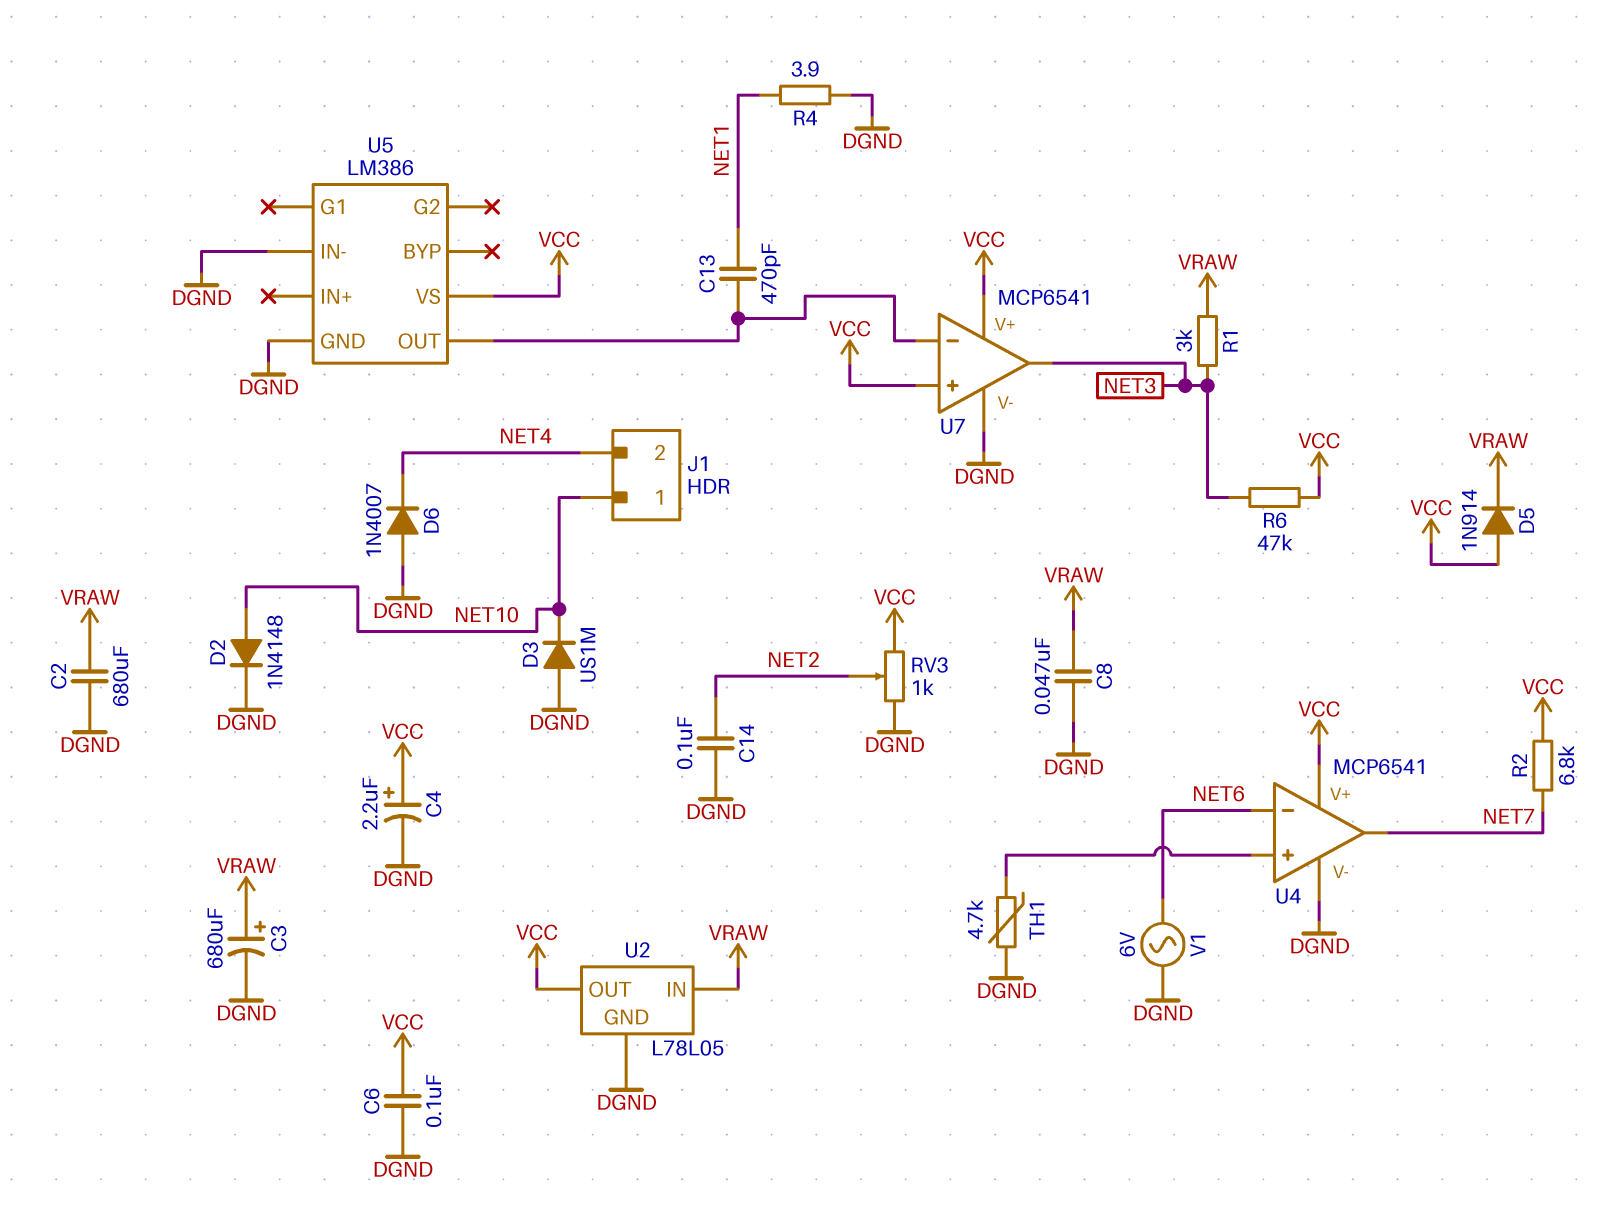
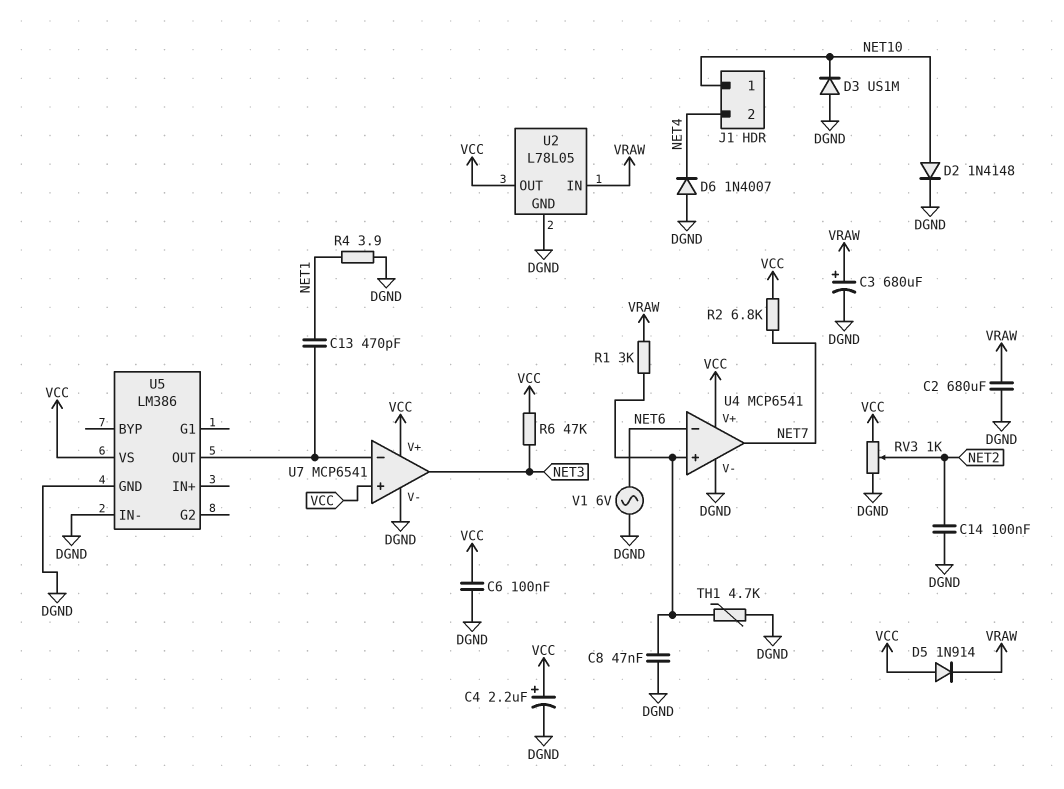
C8: 47nF (DGND, VRAW) -> 47nF (DGND, U4/in+)
R1: 3k (NET3, VRAW) -> 3k (U4/in+, VRAW)

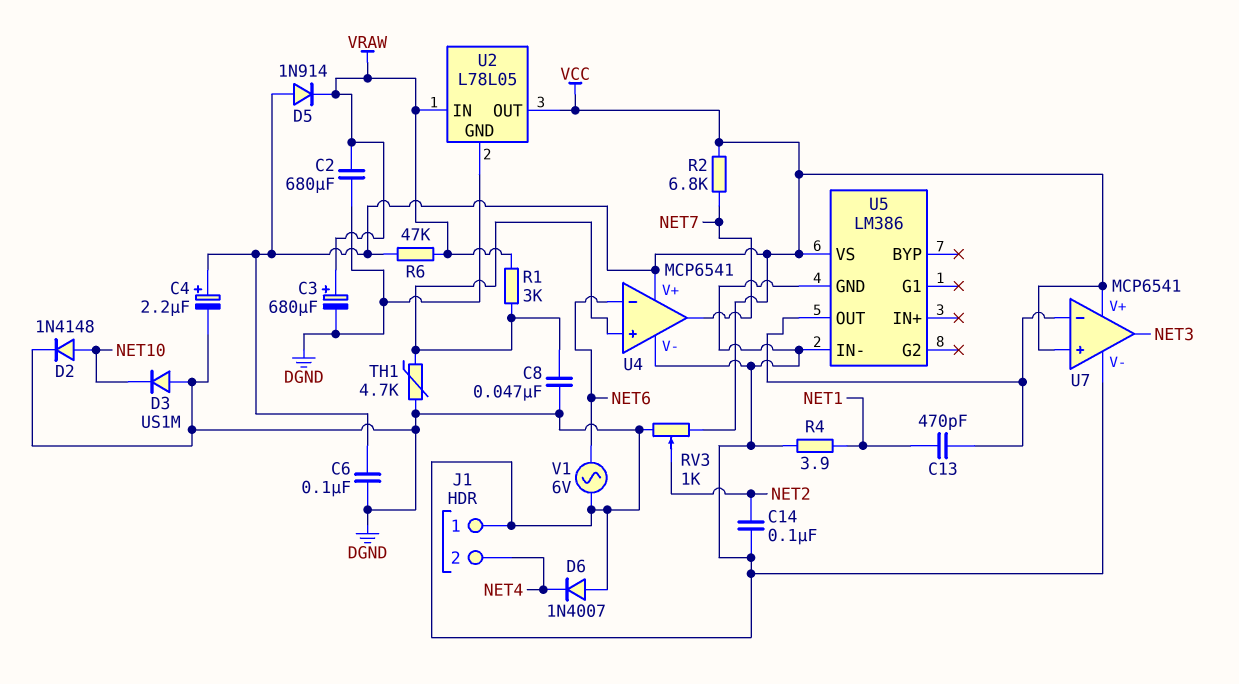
J1 pin 1: NET10 -> DGND
R6: 47k (NET3, VCC) -> 47k (VCC, VRAW)

